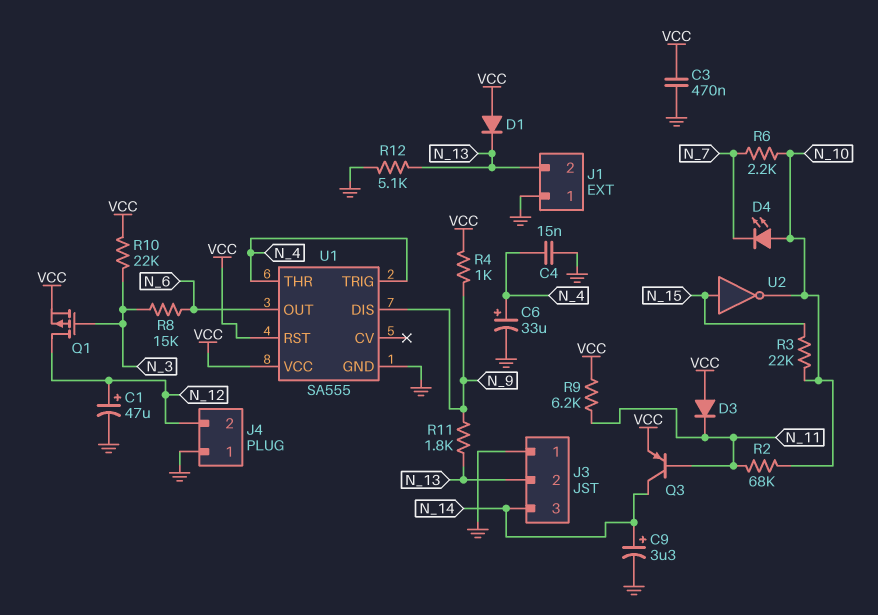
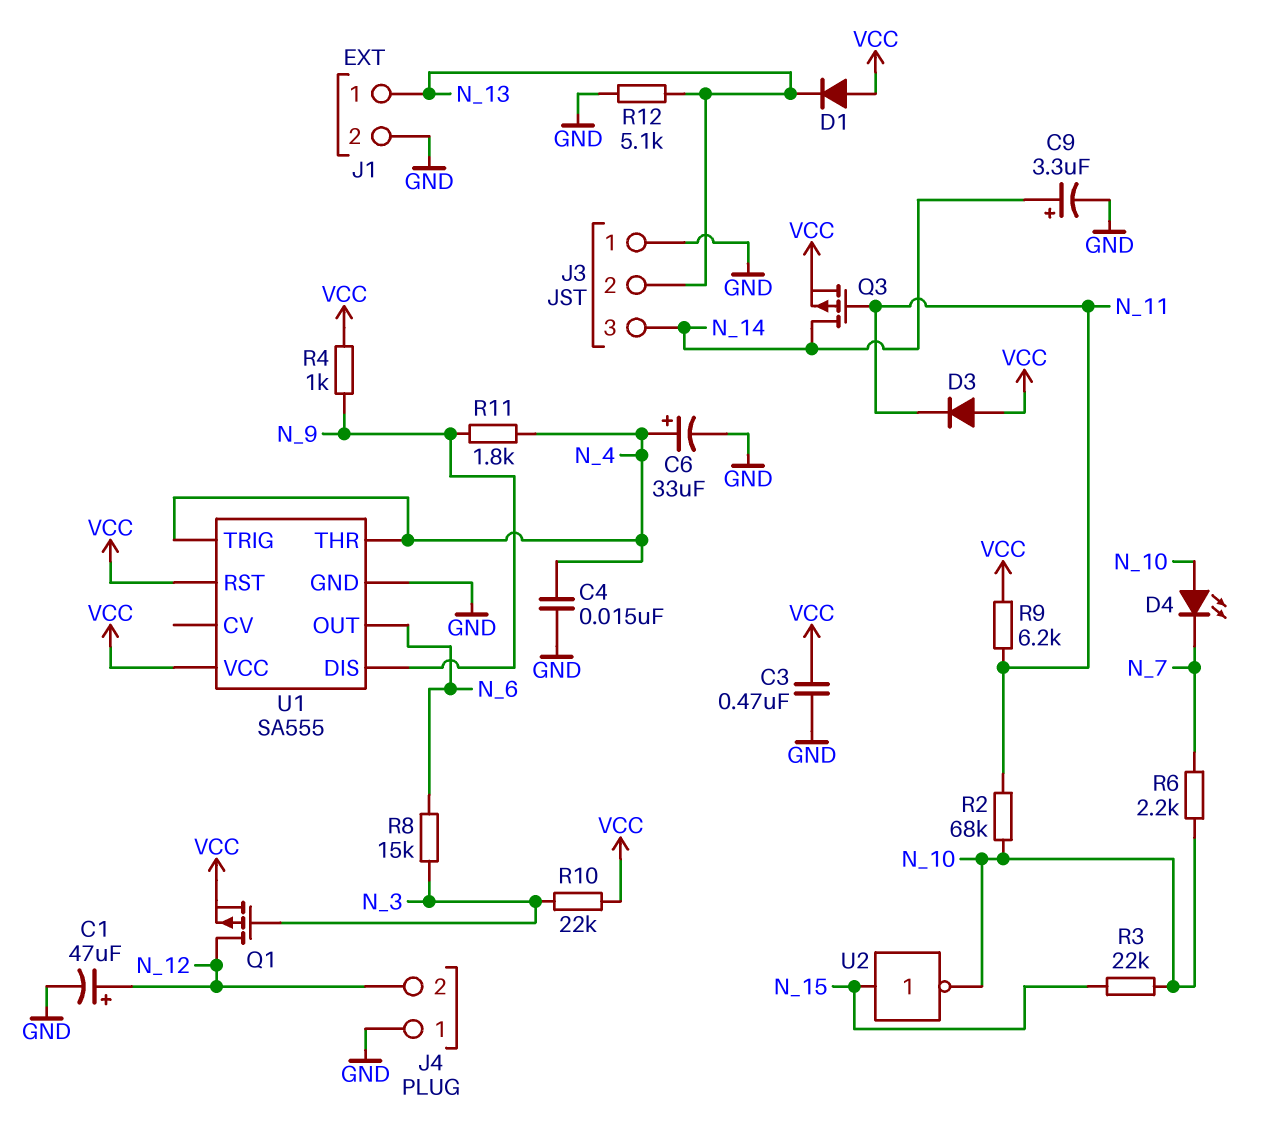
J1 pin 1: GND -> N_13
J1 pin 2: N_13 -> GND
Q3: PNP (B N_11, C N_14, E VCC) -> PMOS (G N_11, D N_14, S VCC)
R11: 1.8k (N_9, N_13) -> 1.8k (N_4, N_9)

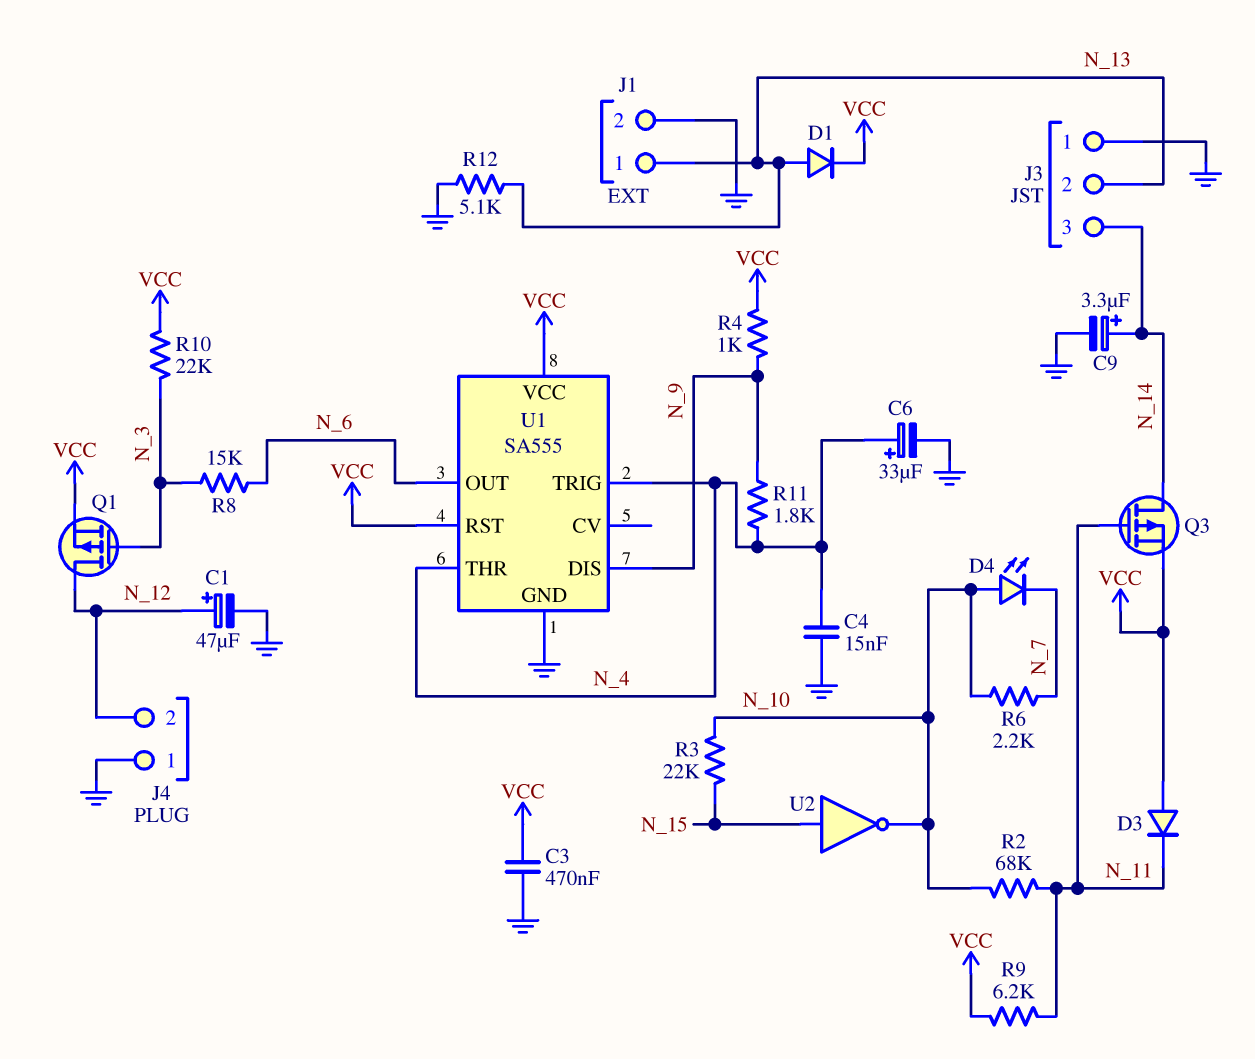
D1: diode (A VCC, K N_13) -> diode (A N_13, K VCC)

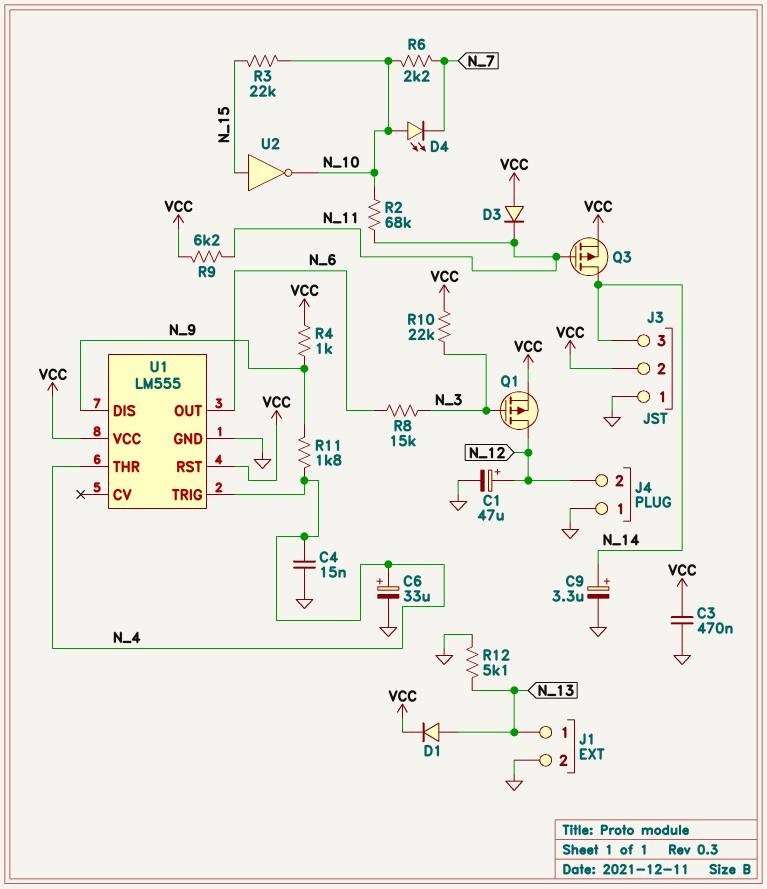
J3 pin 2: N_13 -> VCC
U1: SA555 -> LM555

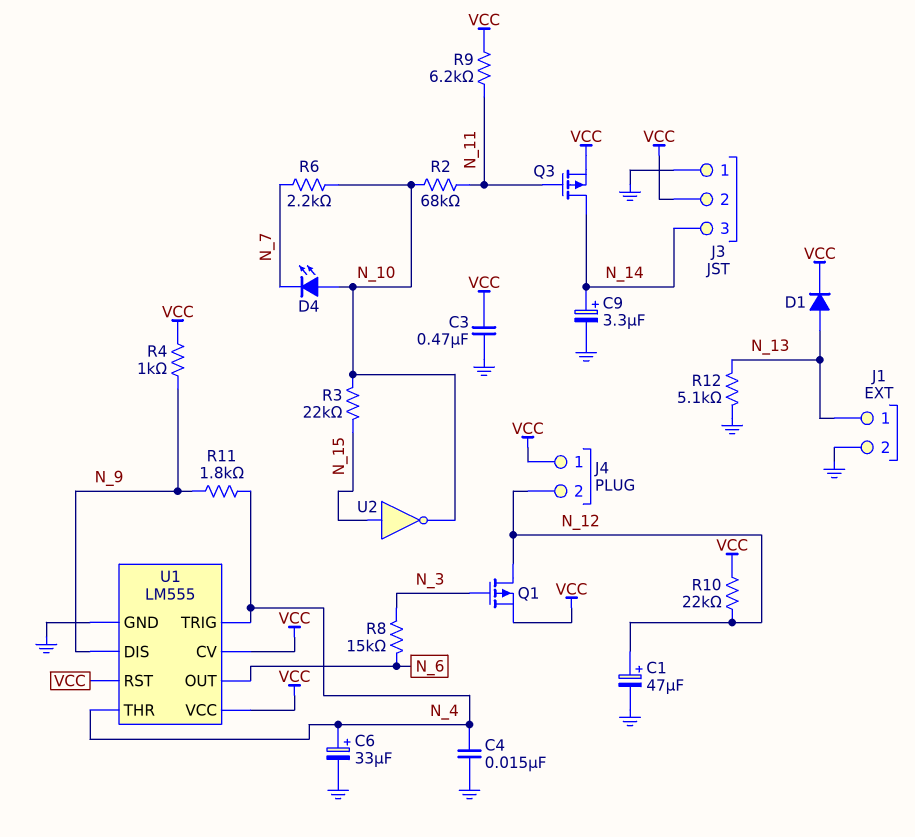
D3: diode (A VCC, K N_11) -> none
J4 pin 1: GND -> VCC
R10: 22k (N_3, VCC) -> 22k (N_12, VCC)
U1 pin CV: none -> VCC

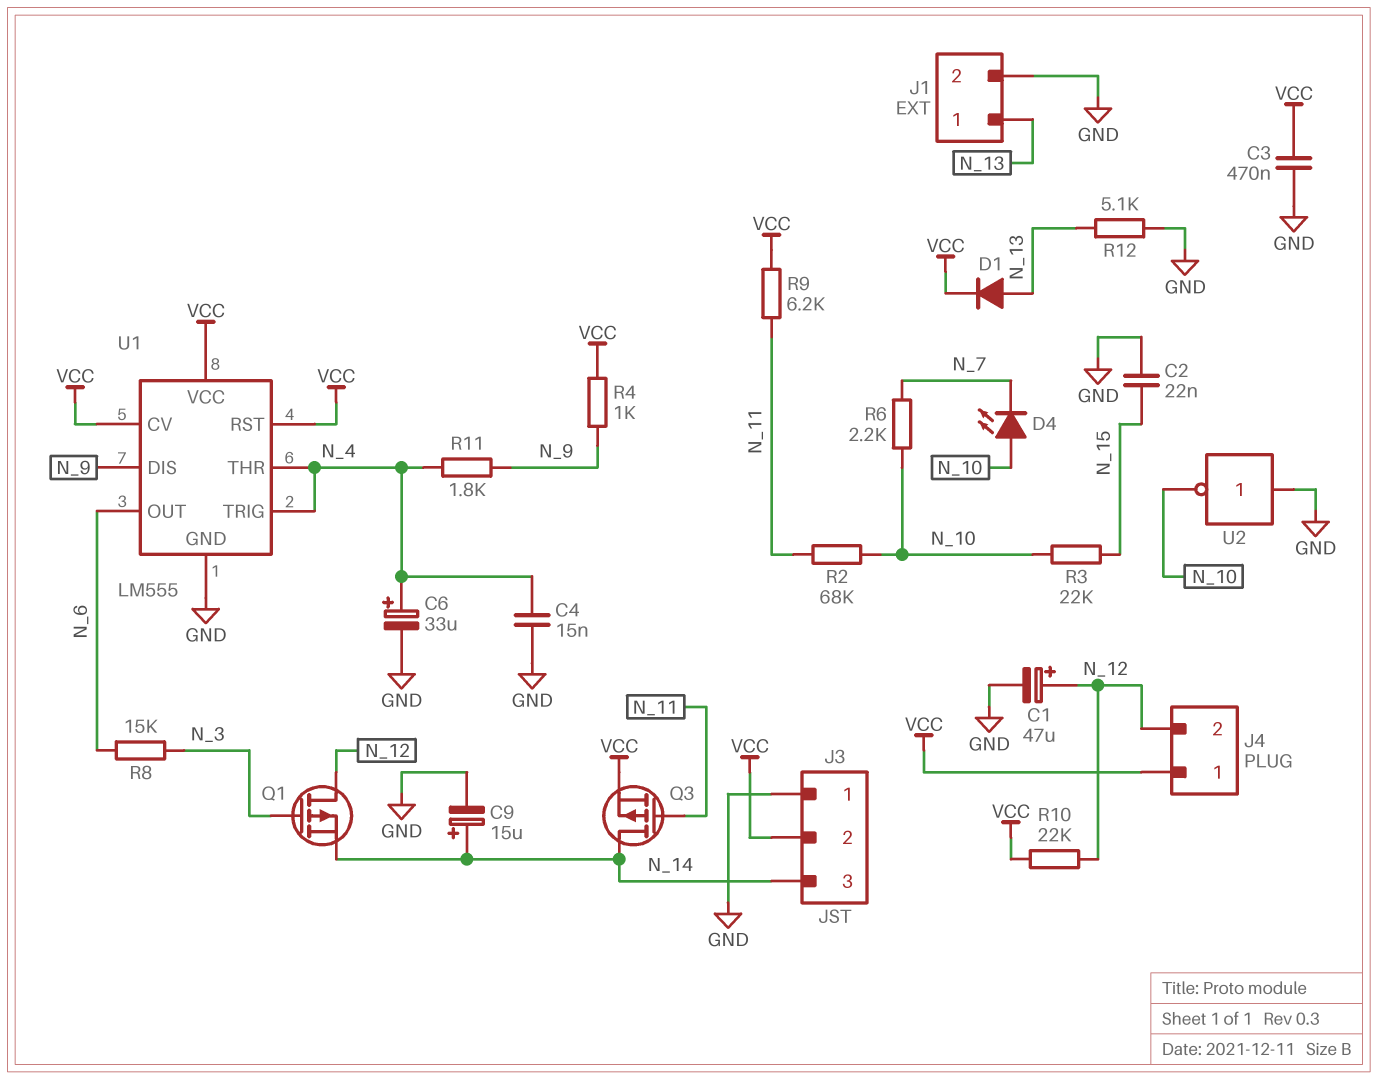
C2: none -> 22nF (GND, N_15)
C9: 3.3uF (plus N_14, minus GND) -> 15uF (plus N_14, minus GND)
Q1: PMOS (G N_3, D N_12, S VCC) -> PMOS (G N_3, D N_12, S N_14)
U2: NOT (in N_15, out N_10) -> NOT (in GND, out N_10)

